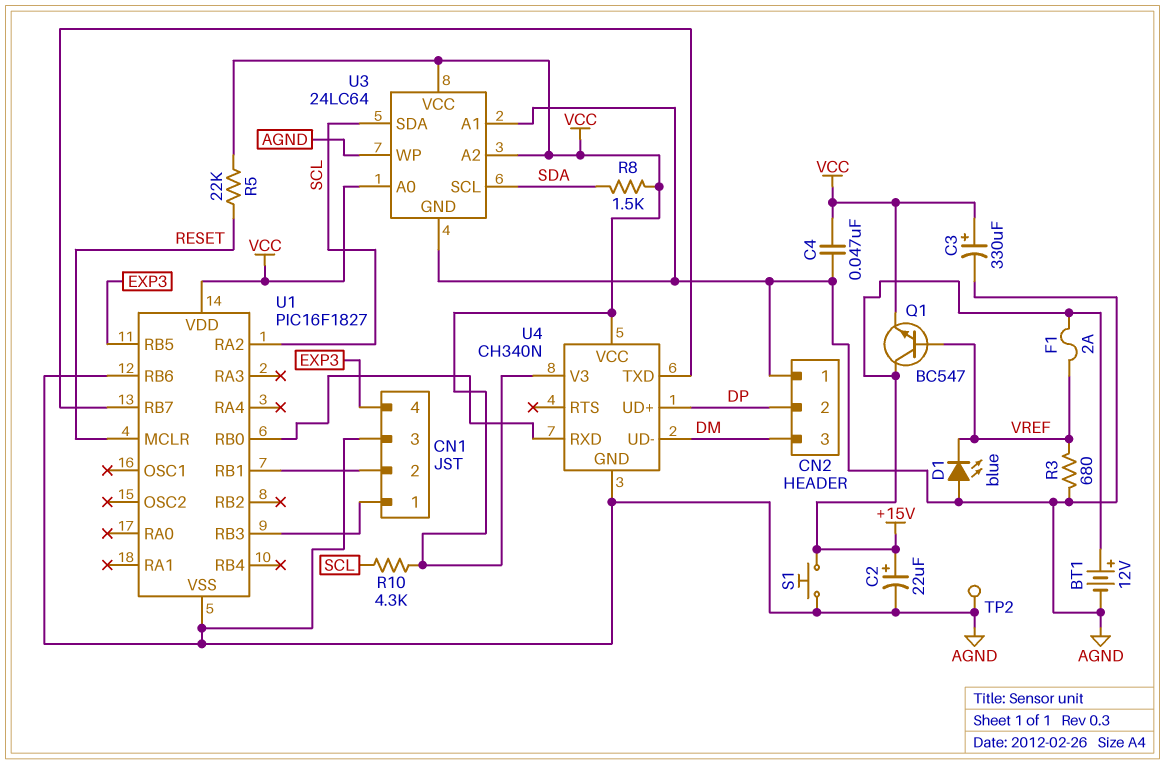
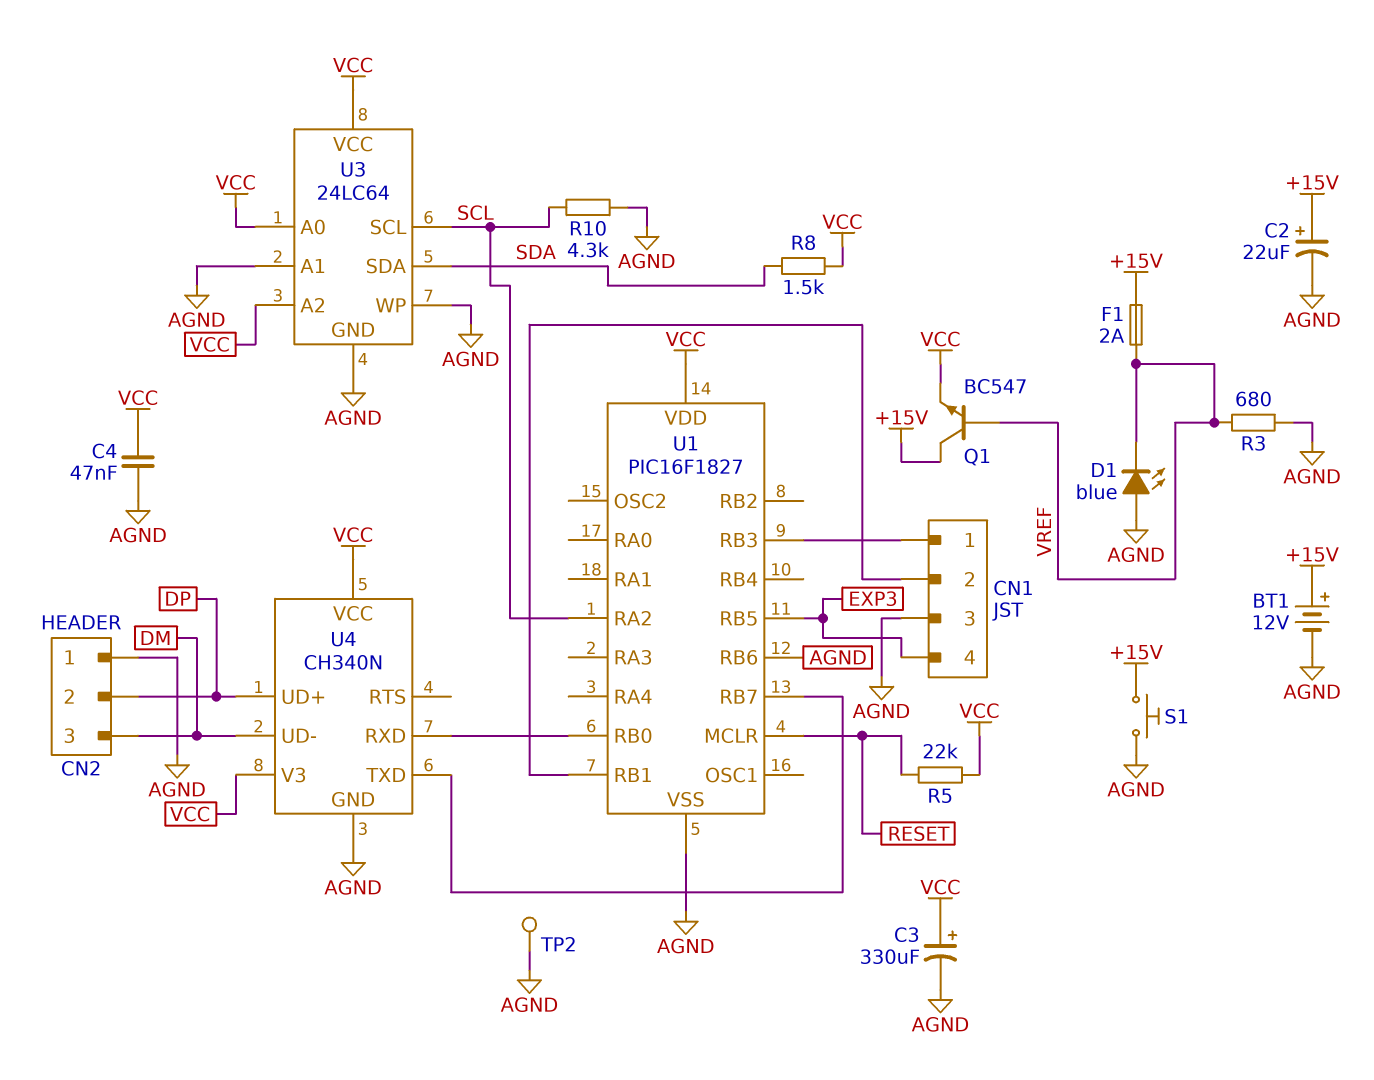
R10: 4.3k (SCL, VCC) -> 4.3k (AGND, SCL)
U3 pin SCL: SDA -> SCL
U3 pin SDA: SCL -> SDA

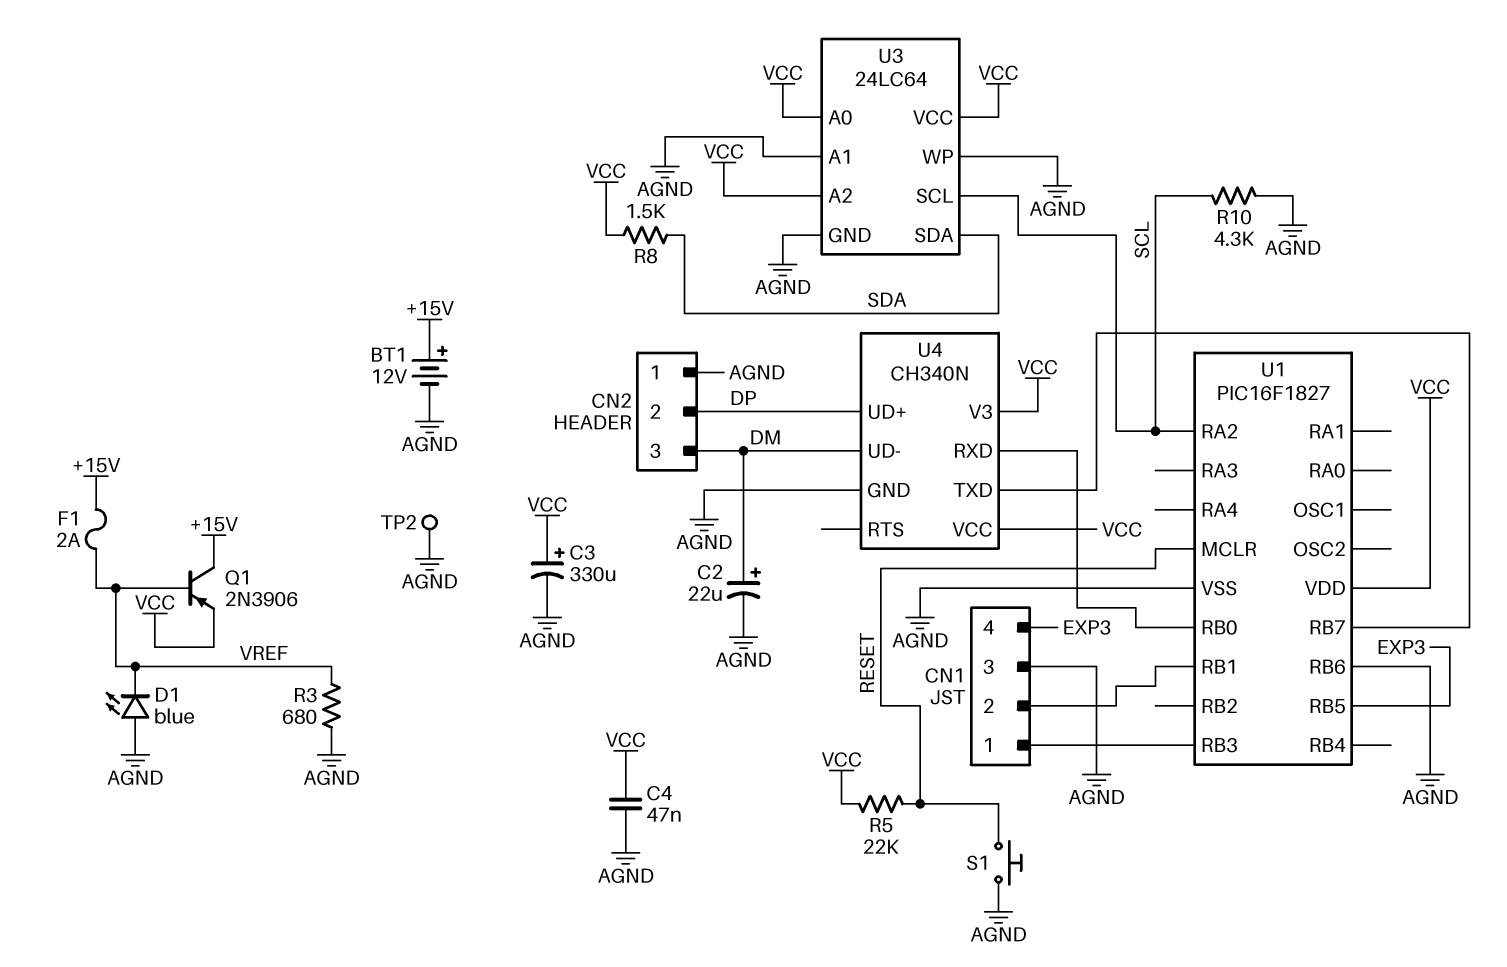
C2: 22uF (plus +15V, minus AGND) -> 22uF (plus DM, minus AGND)
Q1: NPN BC547 (B VREF, C +15V, E VCC) -> PNP 2N3906 (B VREF, C +15V, E VCC)
S1: button (+15V, AGND) -> button (AGND, RESET)

